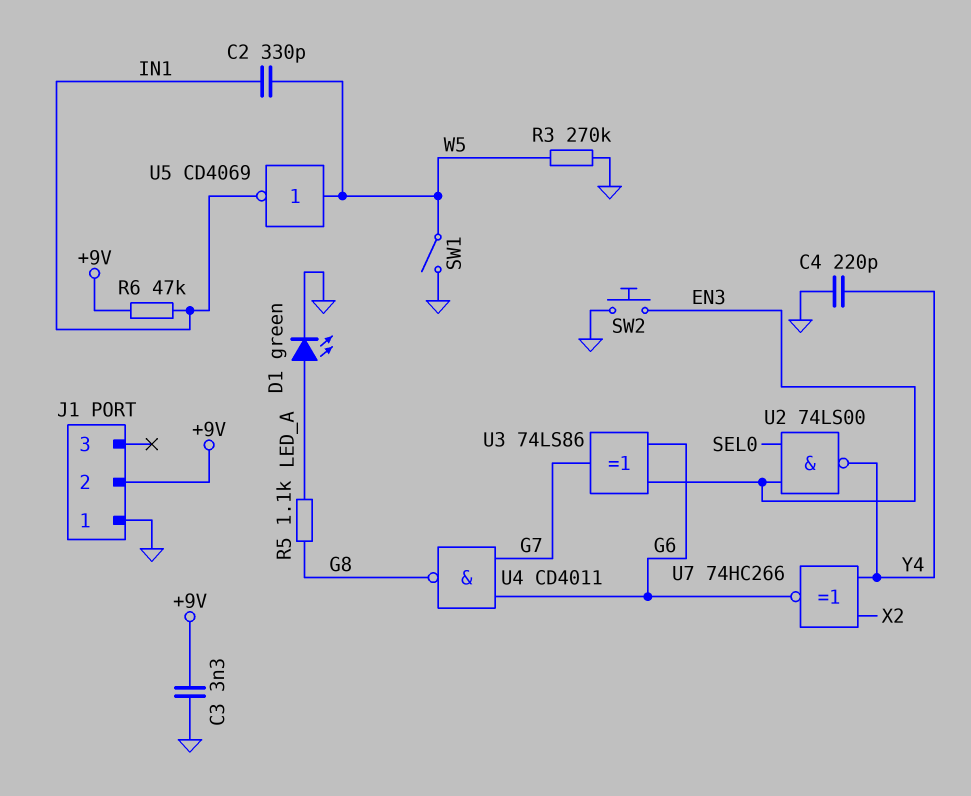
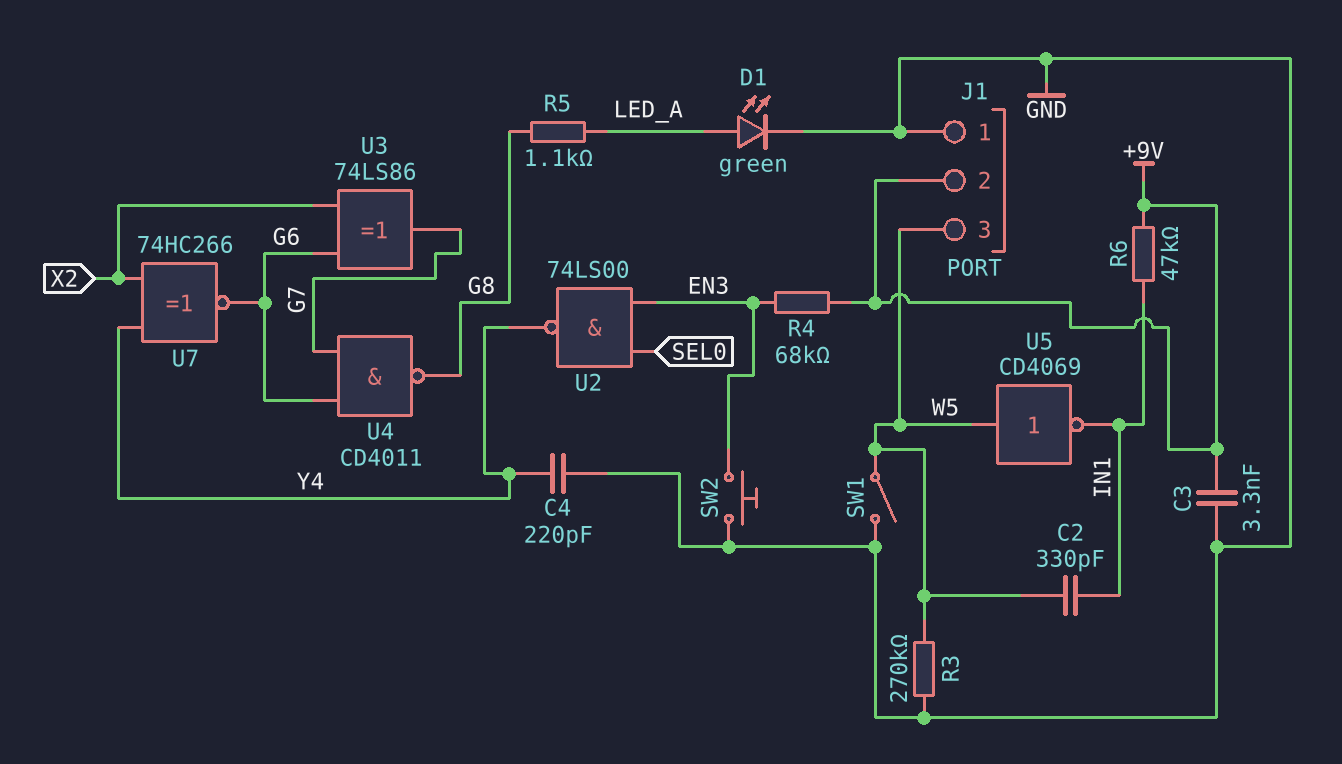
J1 pin 3: none -> W5
R4: none -> 68k (+9V, EN3)
U3: XOR 74LS86 (in EN3, in G6, out G7) -> XOR 74LS86 (in G6, in X2, out G7)

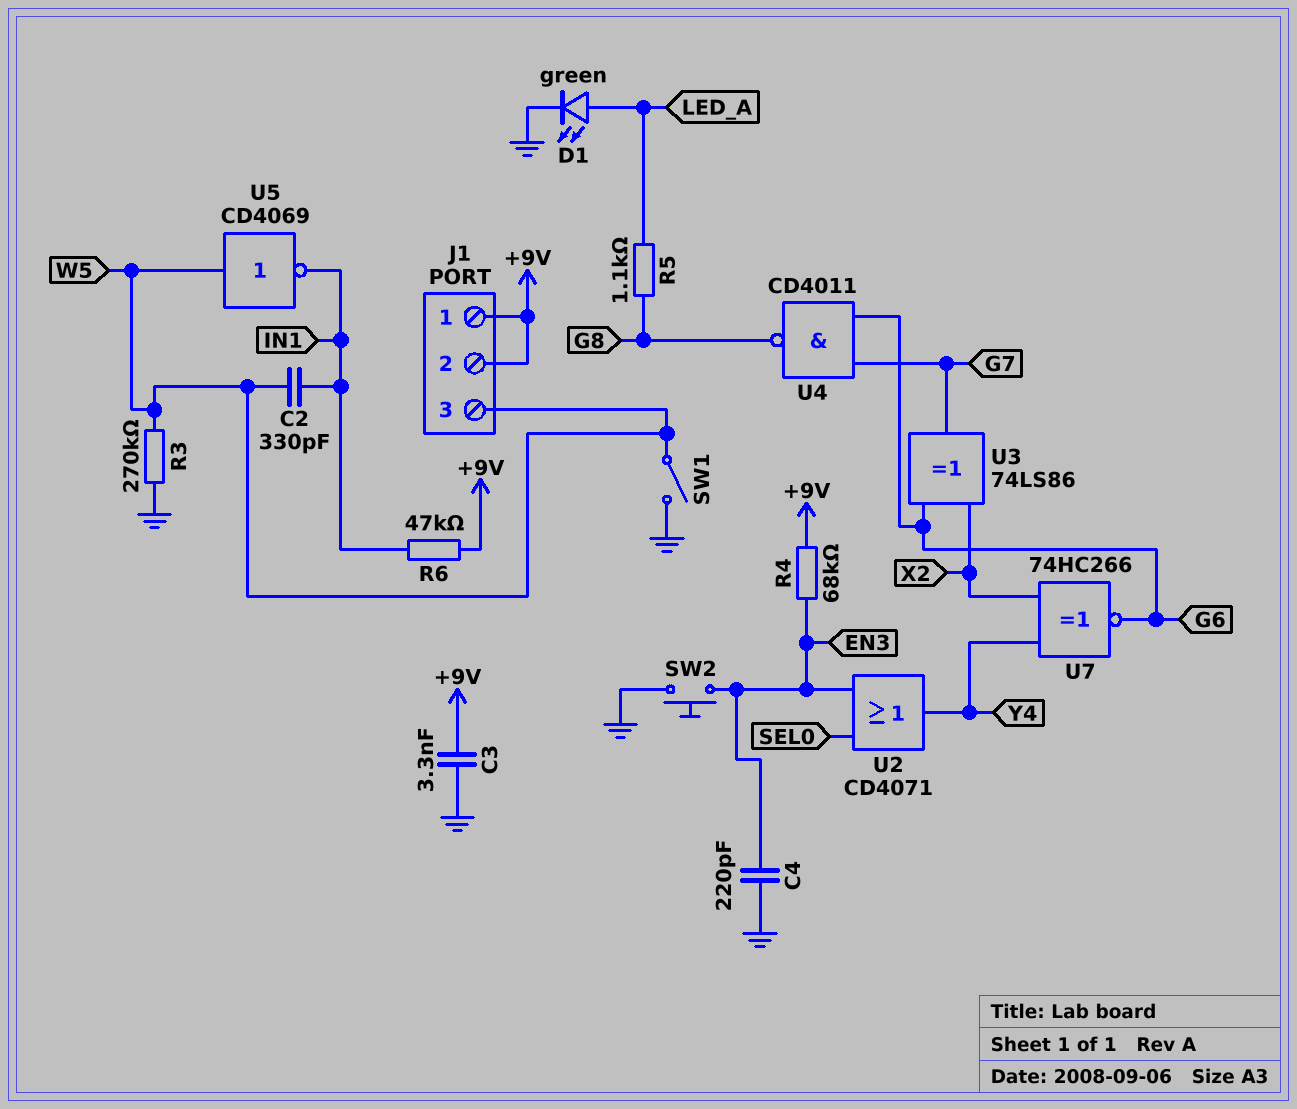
C4: 220pF (GND, Y4) -> 220pF (EN3, GND)
J1 pin 1: GND -> +9V
U2: NAND 74LS00 (in EN3, in SEL0, out Y4) -> OR CD4071 (in EN3, in SEL0, out Y4)

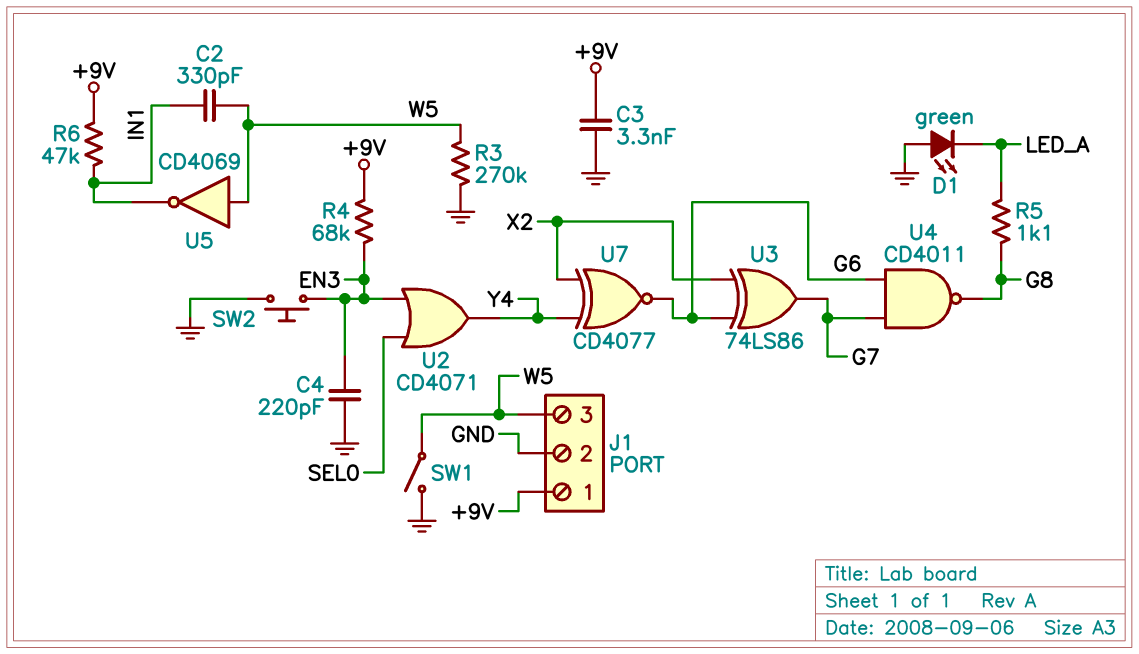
D1: LED green (A LED_A, K GND) -> LED green (A GND, K LED_A)
J1 pin 2: +9V -> GND
U7: XNOR 74HC266 (in X2, in Y4, out G6) -> XNOR CD4077 (in X2, in Y4, out G6)

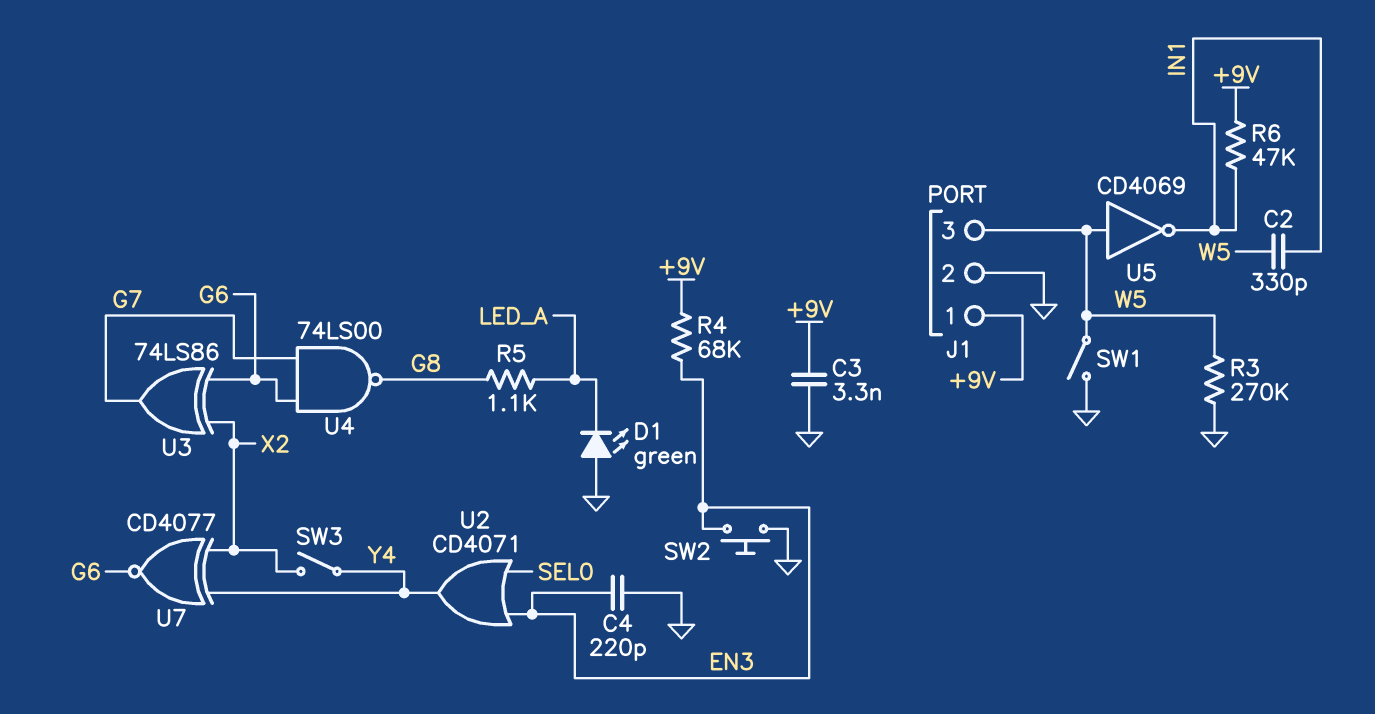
SW3: none -> switch (X2, Y4)
U4: NAND CD4011 (in G6, in G7, out G8) -> NAND 74LS00 (in G6, in G7, out G8)

